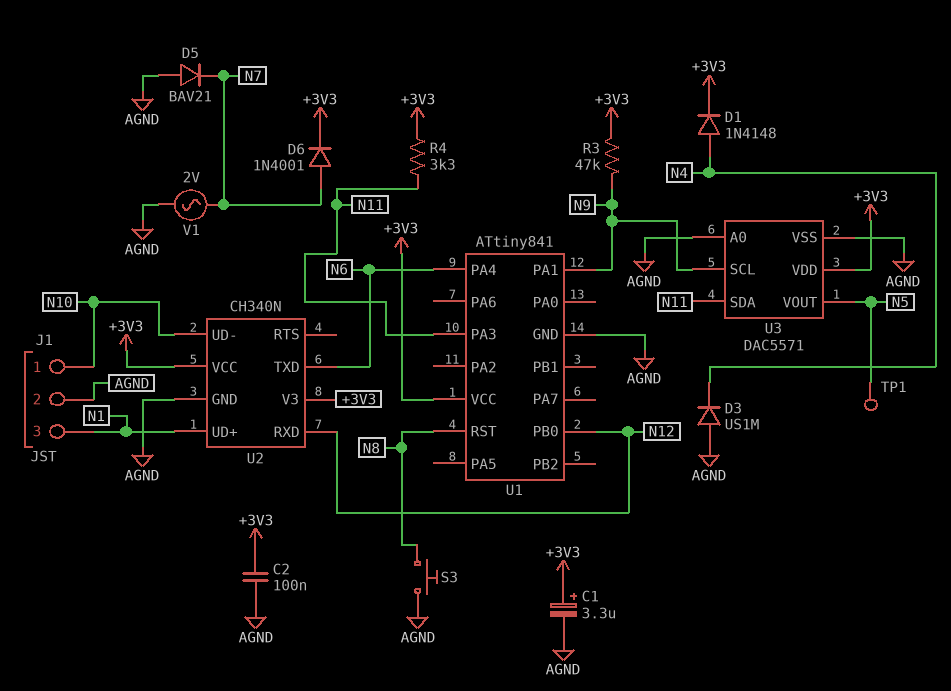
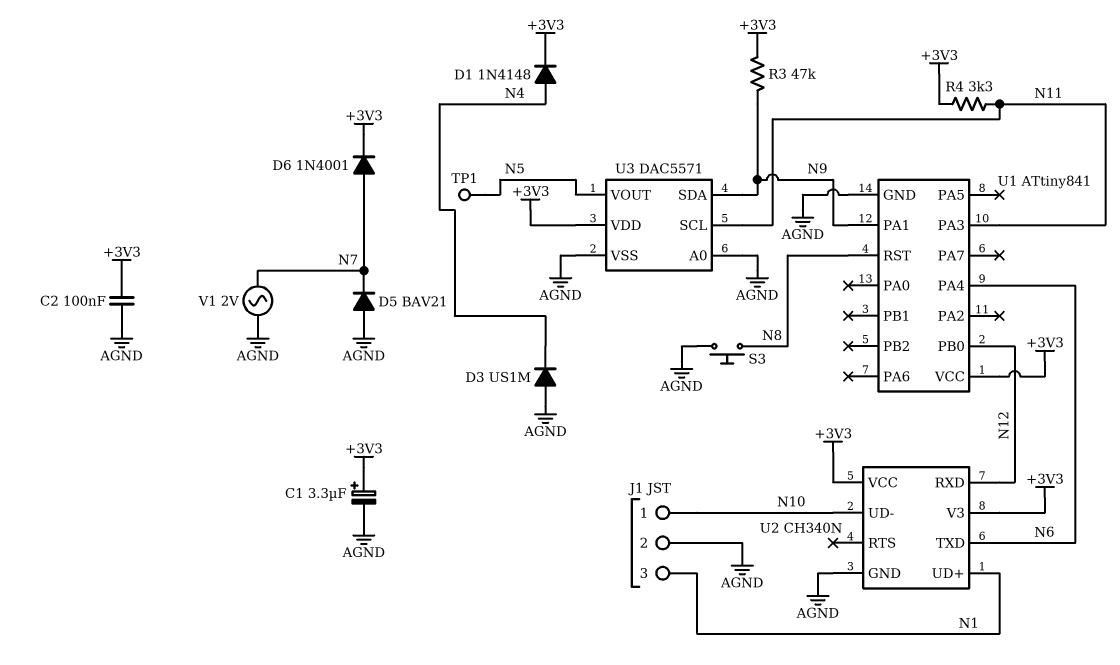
U3 pin SCL: N9 -> N11
U3 pin SDA: N11 -> N9

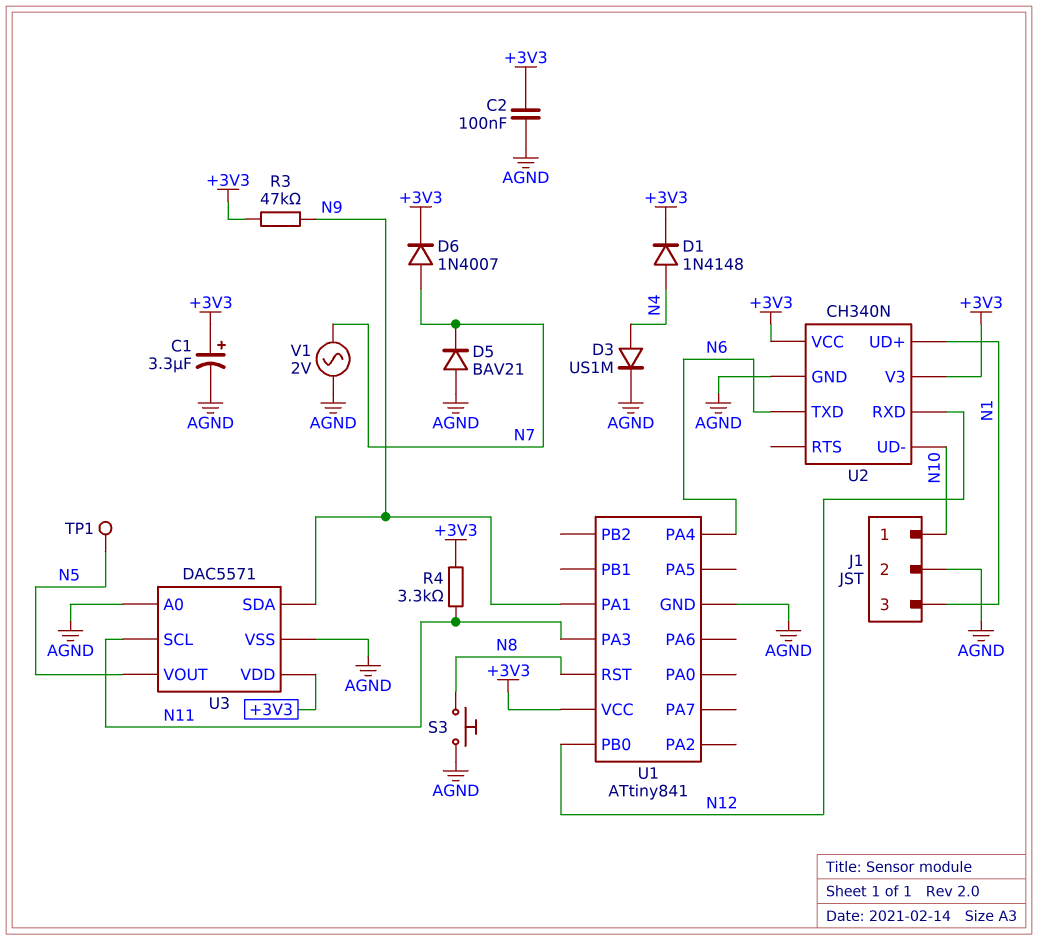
D3: diode US1M (A AGND, K N4) -> diode US1M (A N4, K AGND)
D6: diode 1N4001 (A N7, K +3V3) -> diode 1N4007 (A N7, K +3V3)

